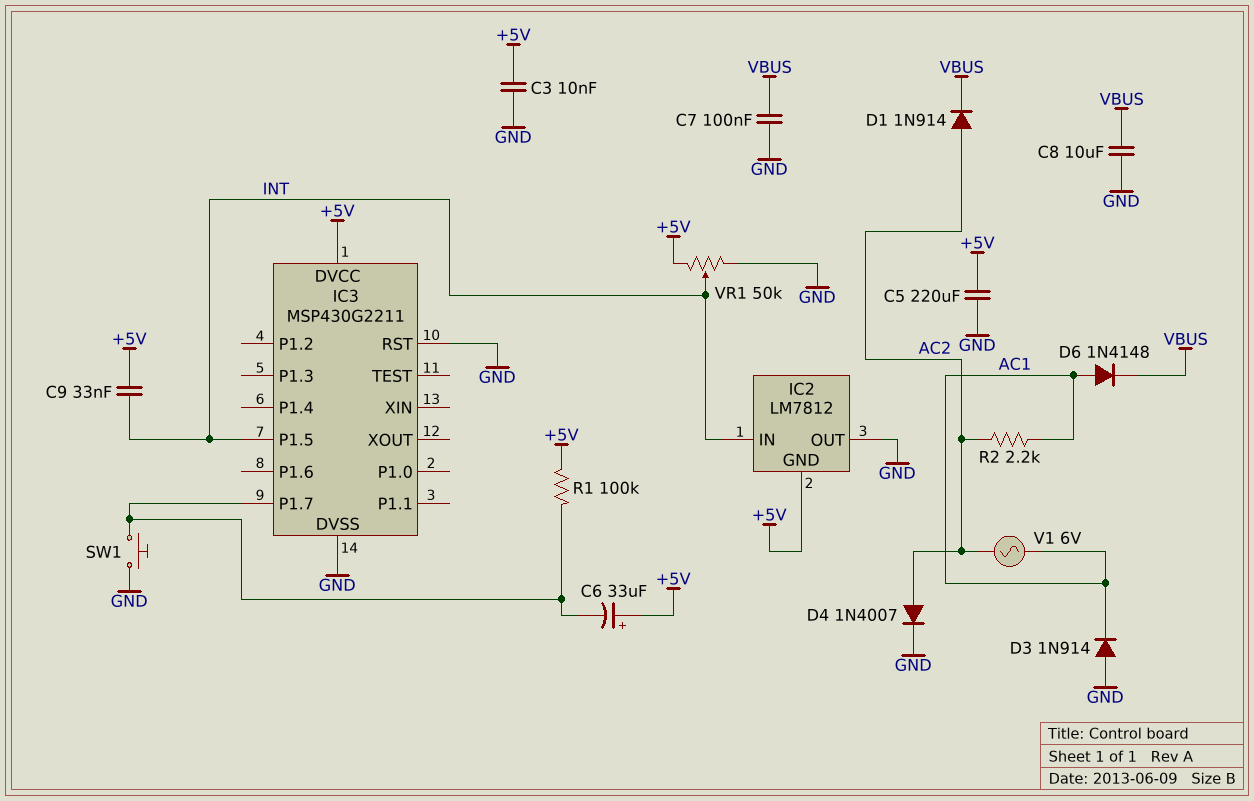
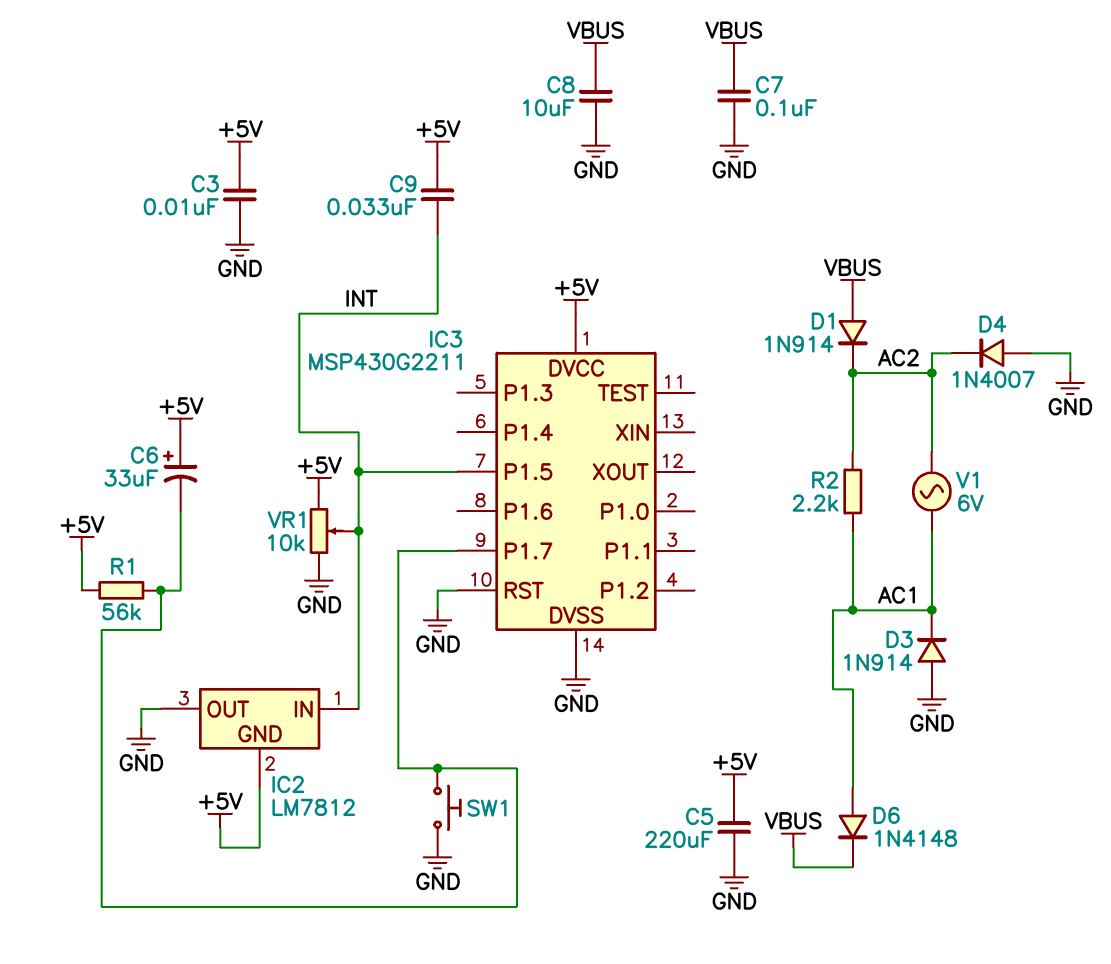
D1: diode 1N914 (A AC2, K VBUS) -> diode 1N914 (A VBUS, K AC2)
D4: diode 1N4007 (A AC2, K GND) -> diode 1N4007 (A GND, K AC2)
R1: 100k (+5V, IC3/P1.7) -> 56k (+5V, IC3/P1.7)
VR1: 50k (+5V, GND, wiper INT) -> 10k (+5V, GND, wiper INT)

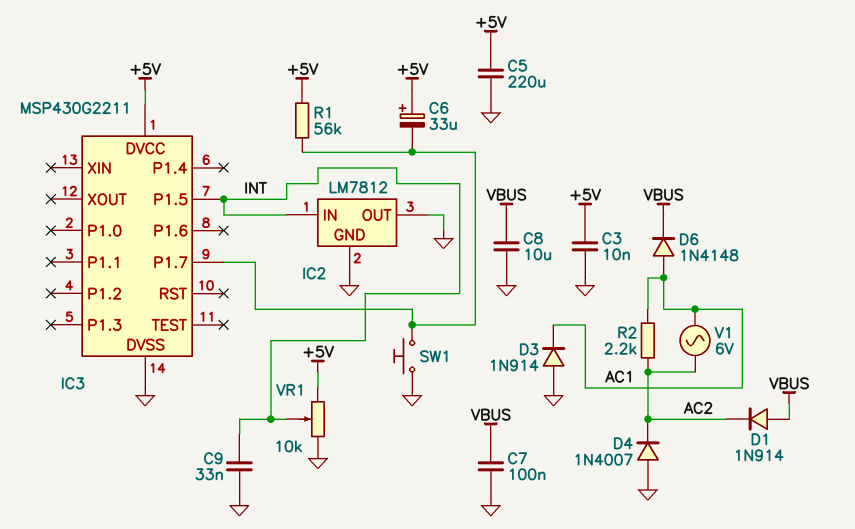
C9: 33nF (+5V, INT) -> 33nF (GND, INT)
IC2 pin GND: +5V -> GND
IC3 pin RST: GND -> none

